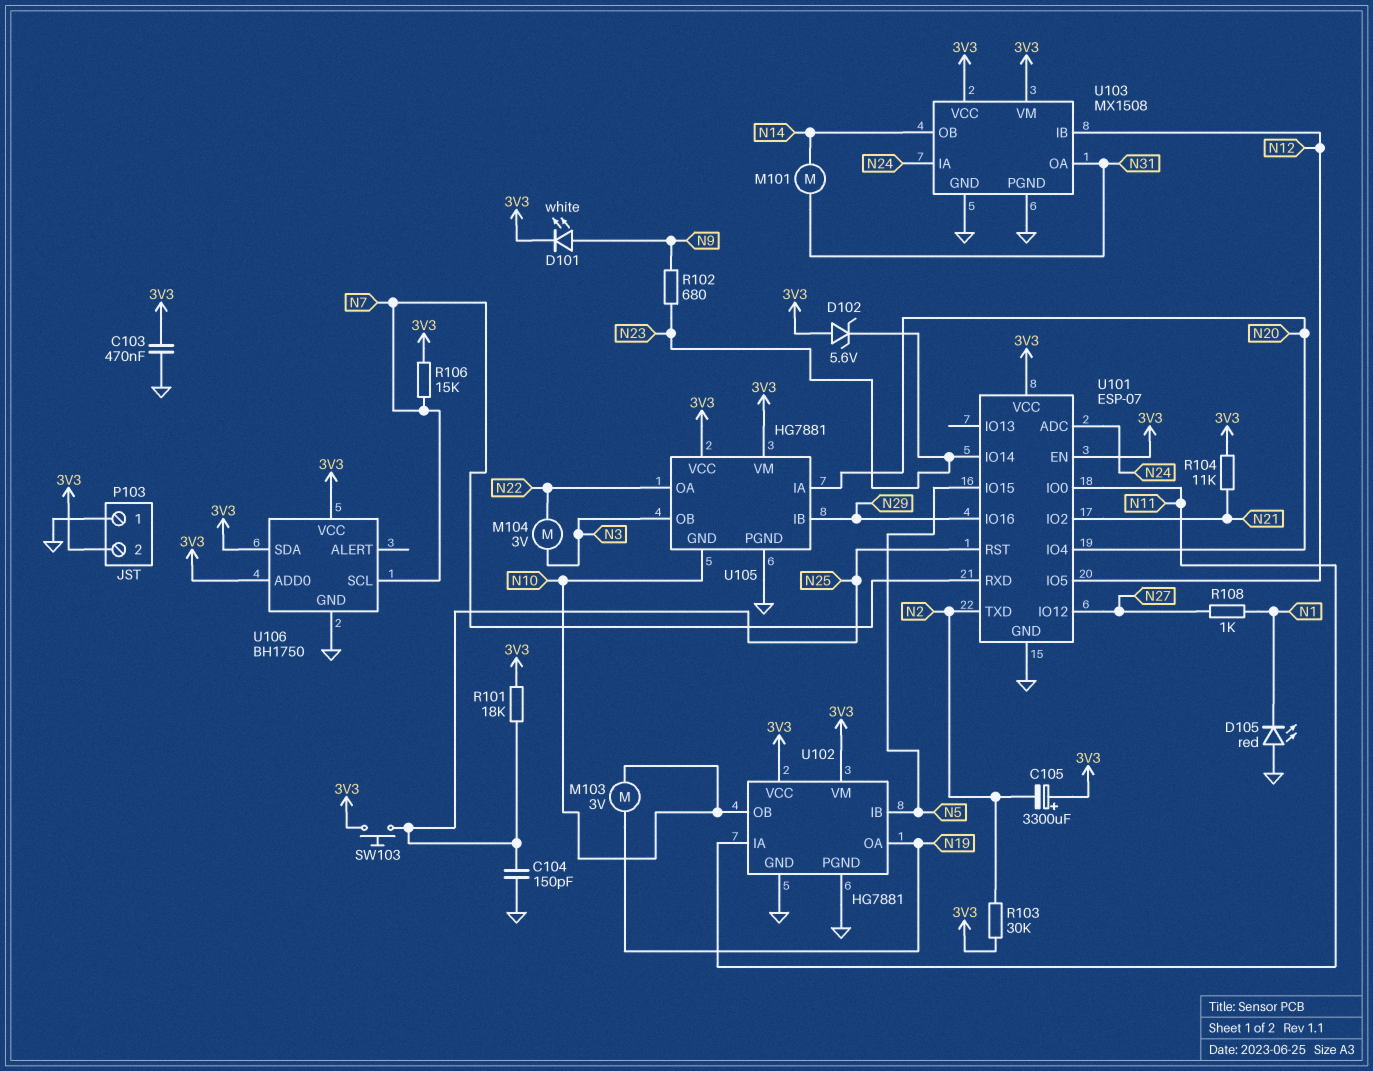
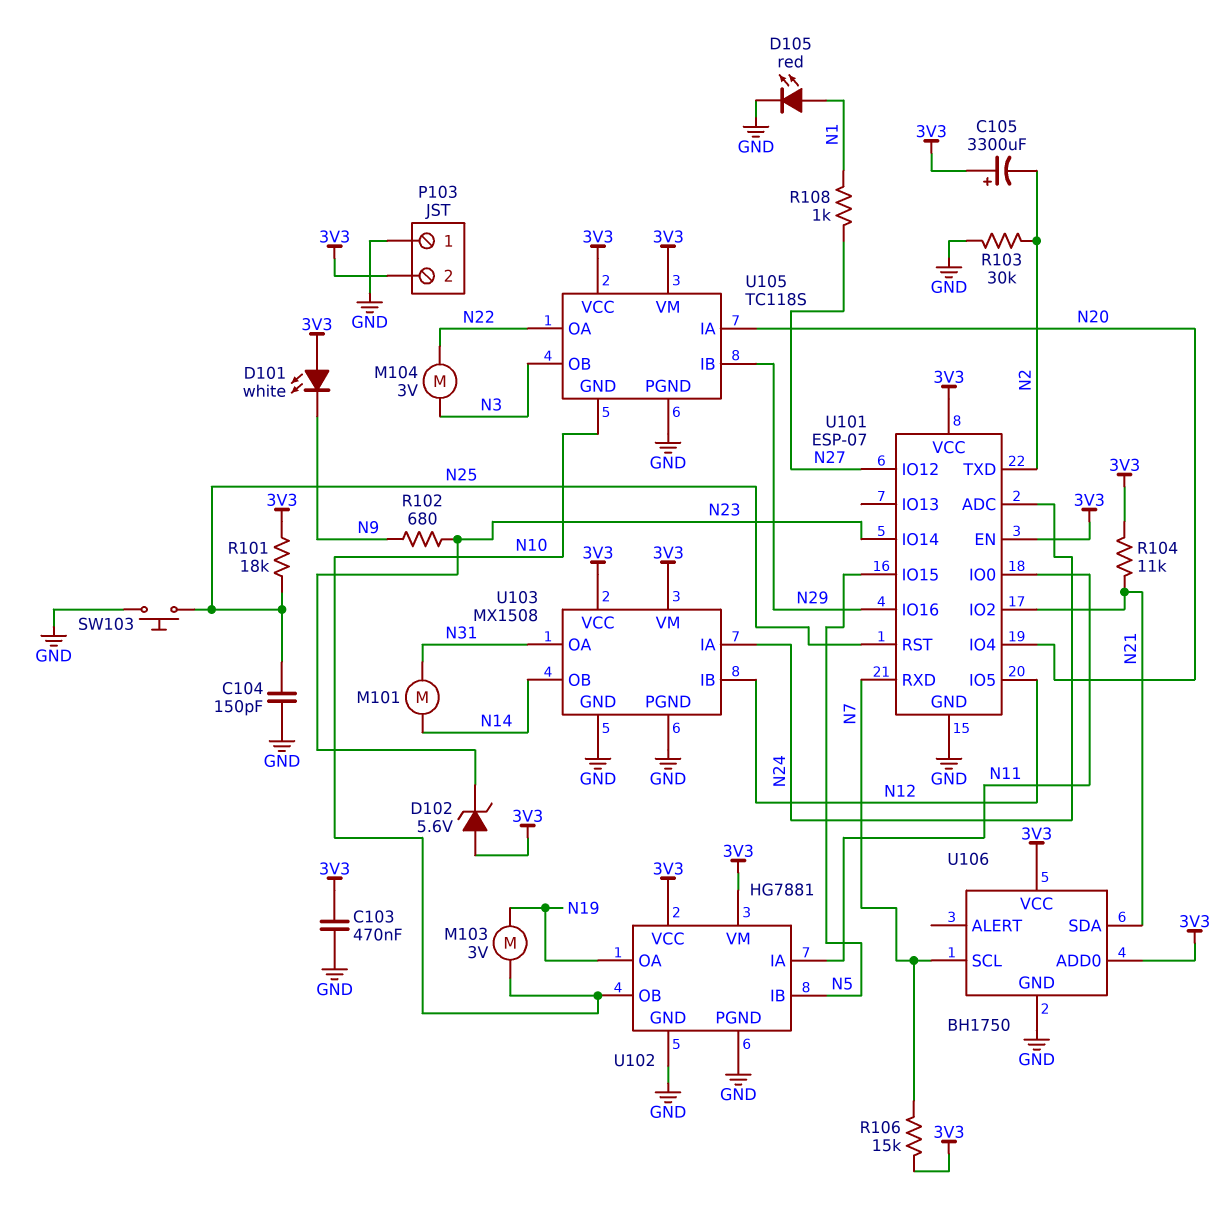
D101: LED white (A N9, K 3V3) -> LED white (A 3V3, K N9)
D105: LED red (A GND, K N1) -> LED red (A N1, K GND)
R103: 30k (3V3, N2) -> 30k (GND, N2)
SW103: button (3V3, N25) -> button (GND, N25)
U105: HG7881 -> TC118S
U106 pin SDA: 3V3 -> N21

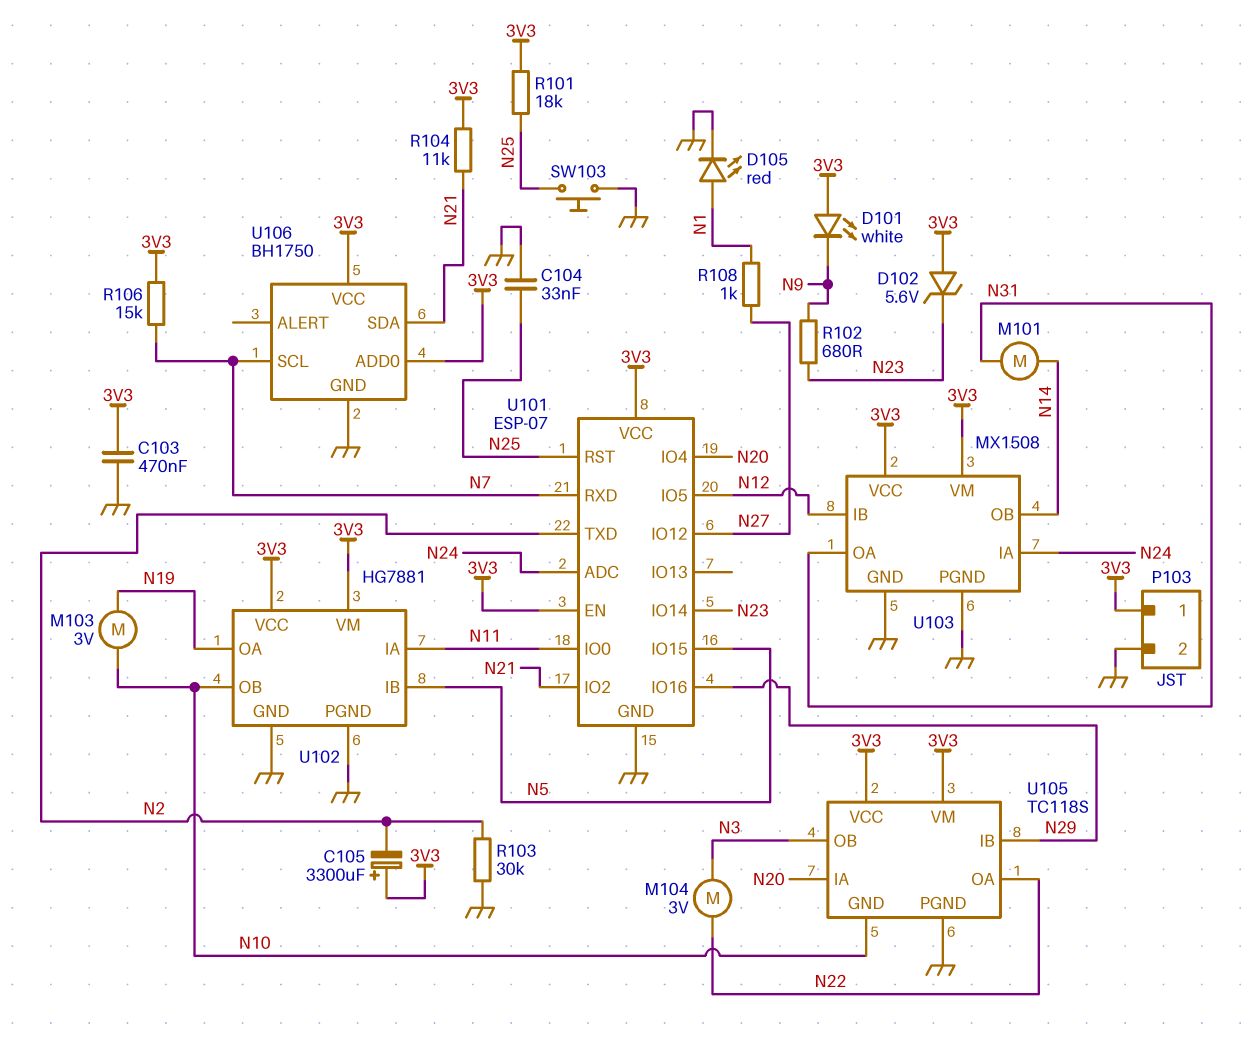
C104: 150pF (GND, N25) -> 33nF (GND, N25)
P103 pin 1: GND -> 3V3
P103 pin 2: 3V3 -> GND

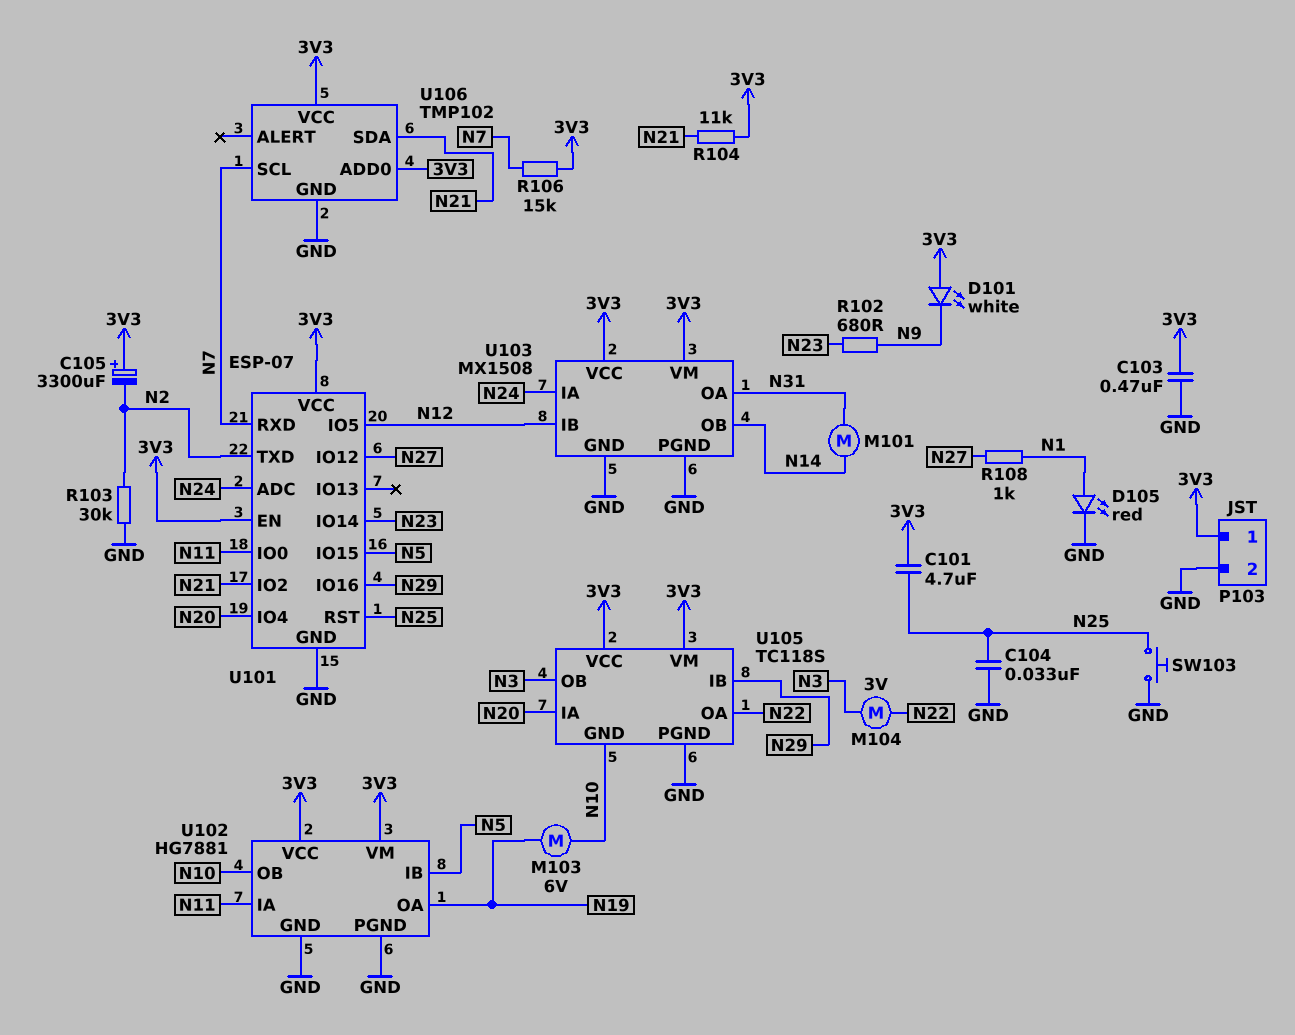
C101: none -> 4.7uF (3V3, N25)
D102: zener 5.6V (A 3V3, K N23) -> none
M103: motor 3V (N10, N19) -> motor 6V (N10, N19)
R101: 18k (3V3, N25) -> none
U106: BH1750 -> TMP102

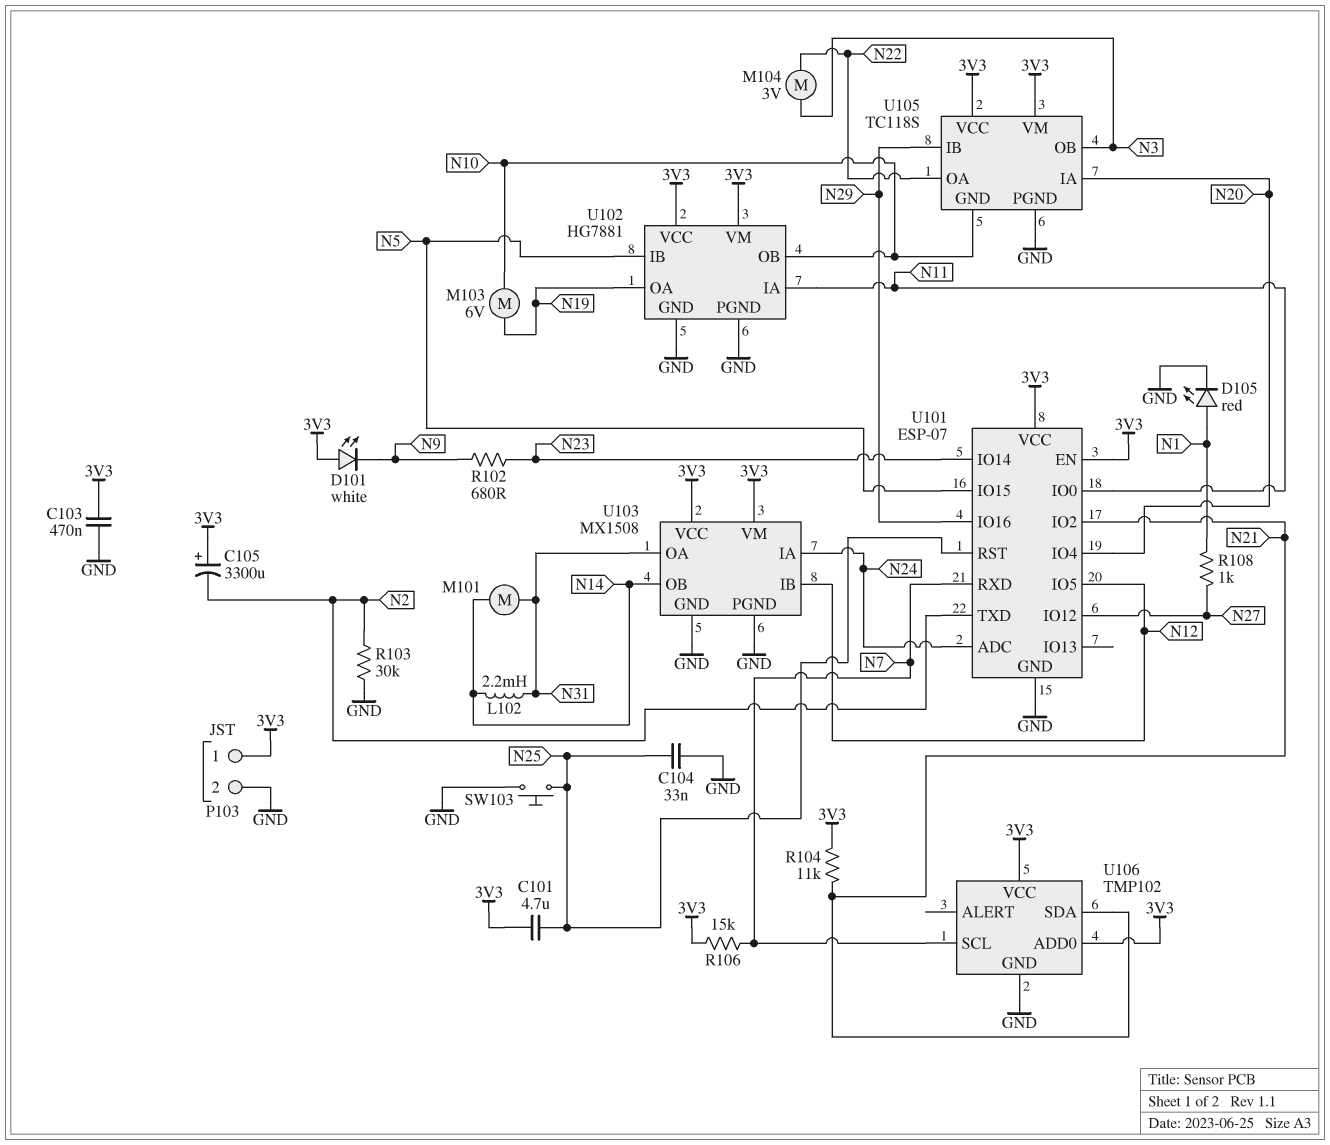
L102: none -> 2.2mH (N14, N31)

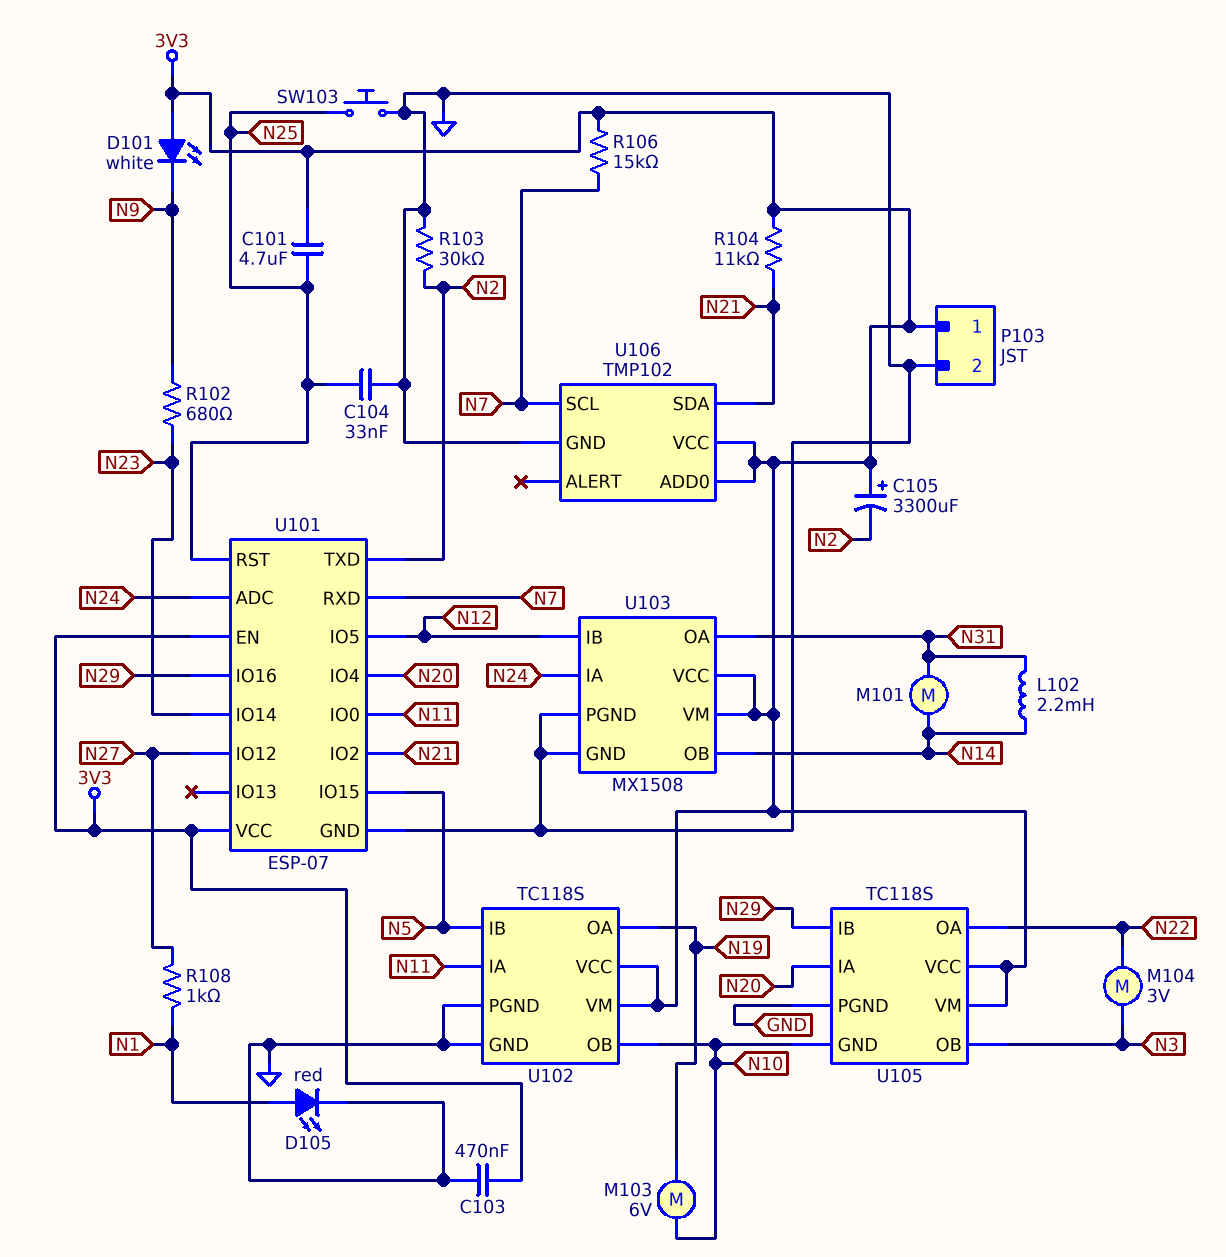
U102: HG7881 -> TC118S

